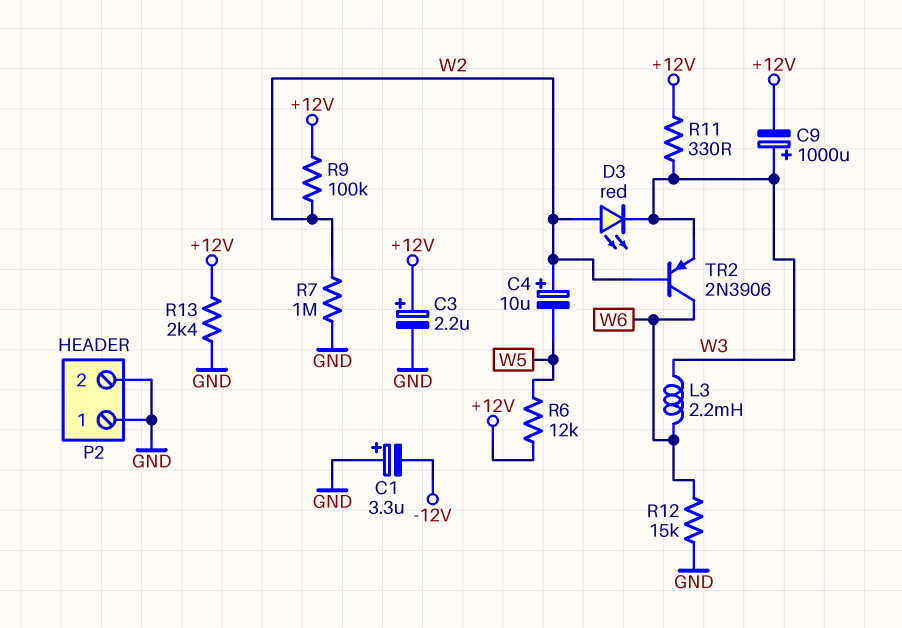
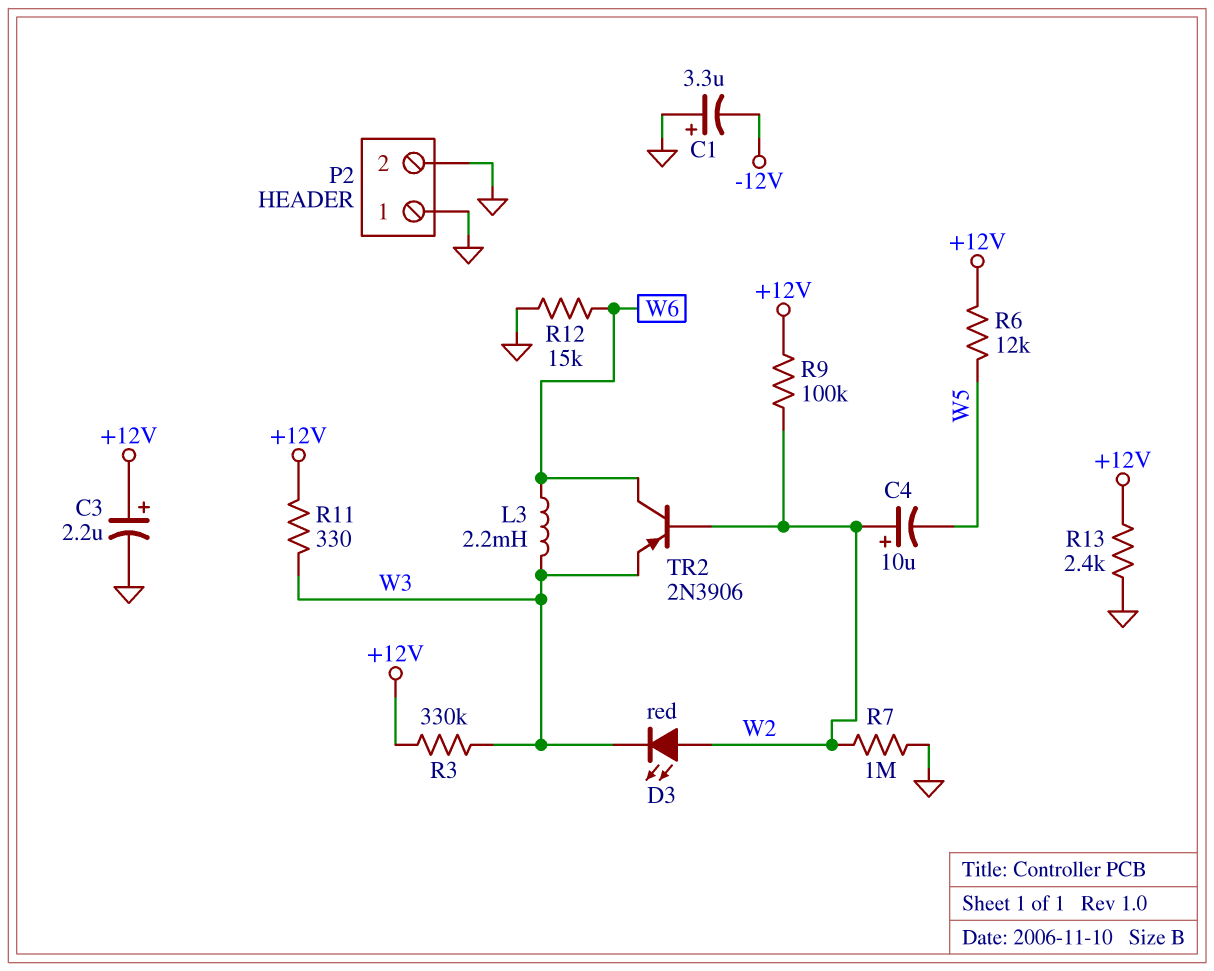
C9: 1000uF (plus W3, minus +12V) -> none
R3: none -> 330k (+12V, W3)

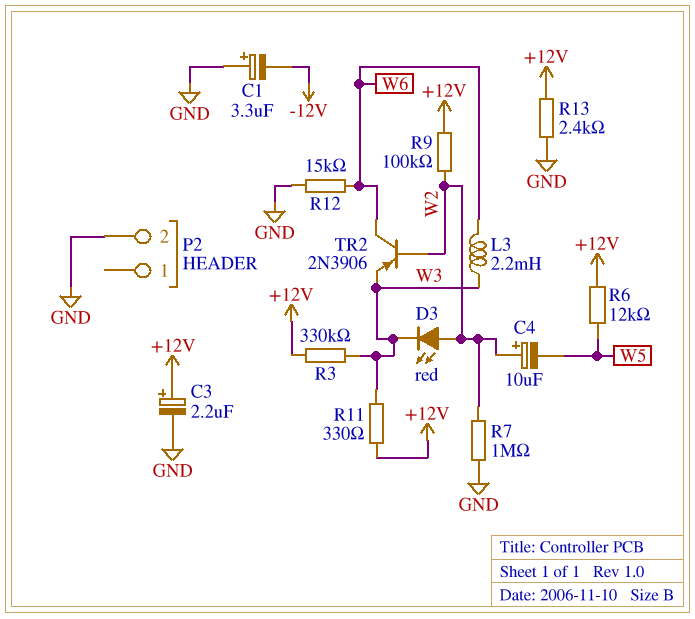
P2 pin 1: GND -> none

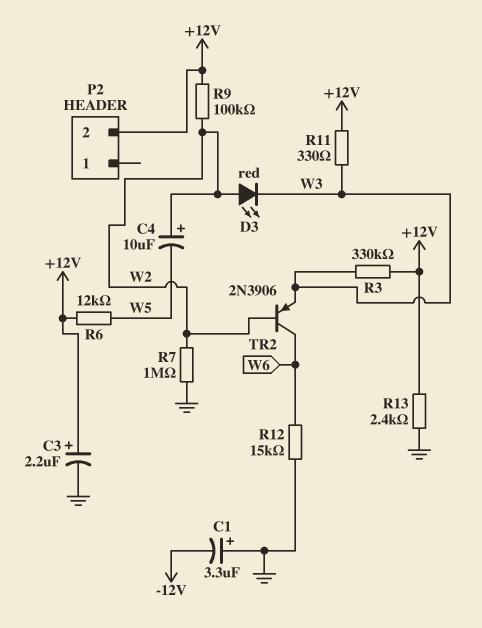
L3: 2.2mH (W3, W6) -> none
P2 pin 2: GND -> +12V

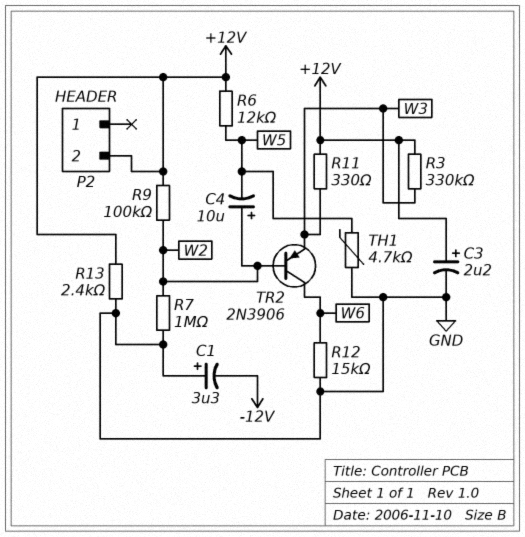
D3: LED red (A W2, K W3) -> none
TH1: none -> 4.7k (GND, W5)

